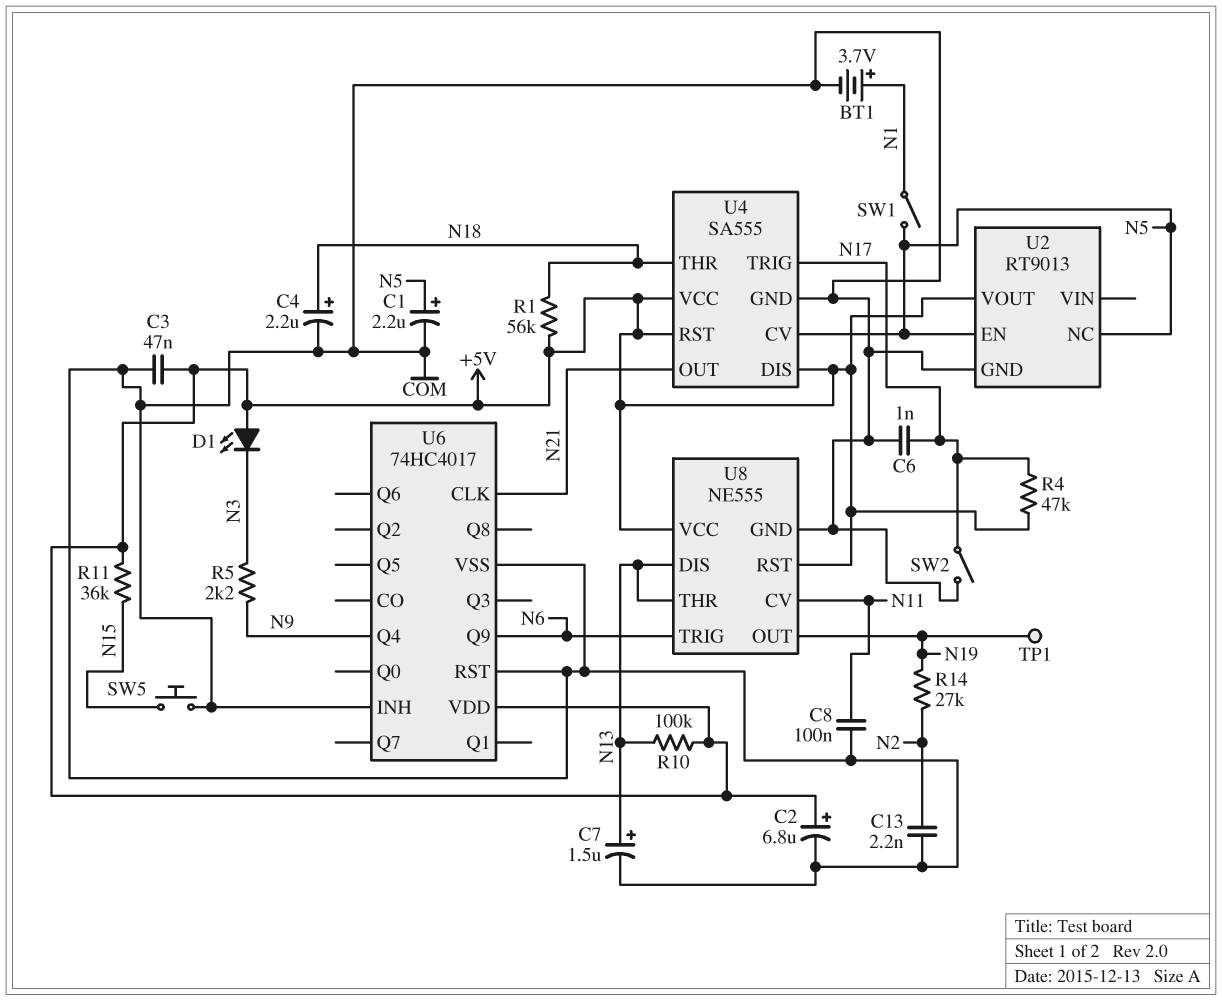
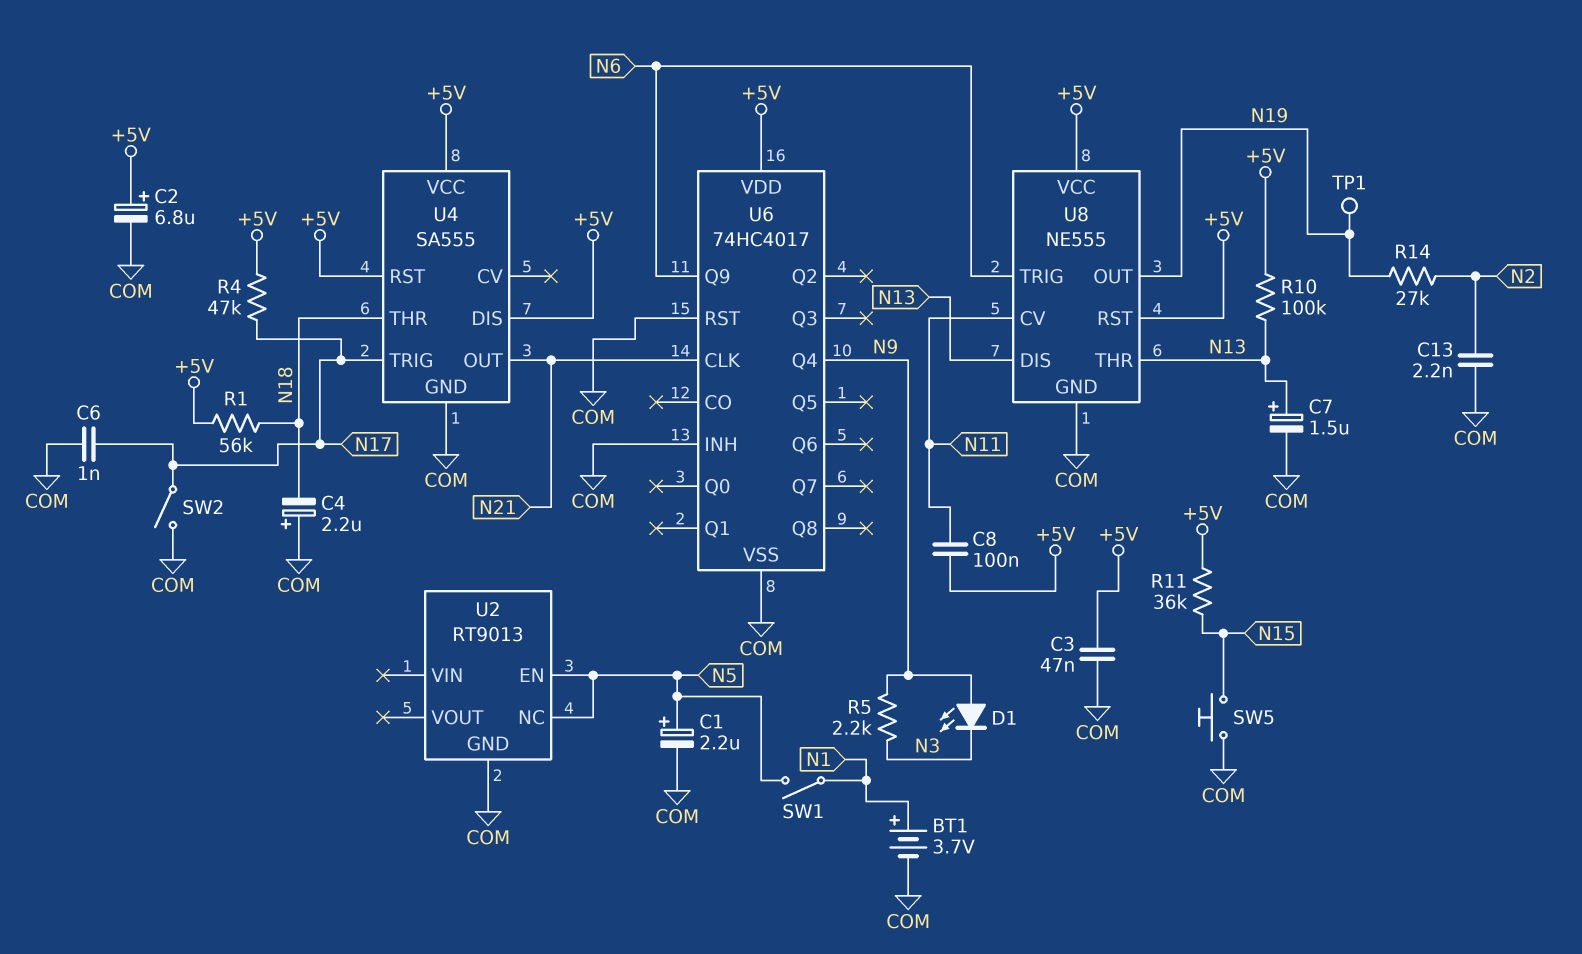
C4: 2.2uF (plus N18, minus COM) -> 2.2uF (plus COM, minus N18)
C8: 100nF (COM, N11) -> 100nF (+5V, N11)
D1: LED (A +5V, K N3) -> LED (A N9, K N3)
U2 pin VOUT: +5V -> none
U4 pin CV: N5 -> none

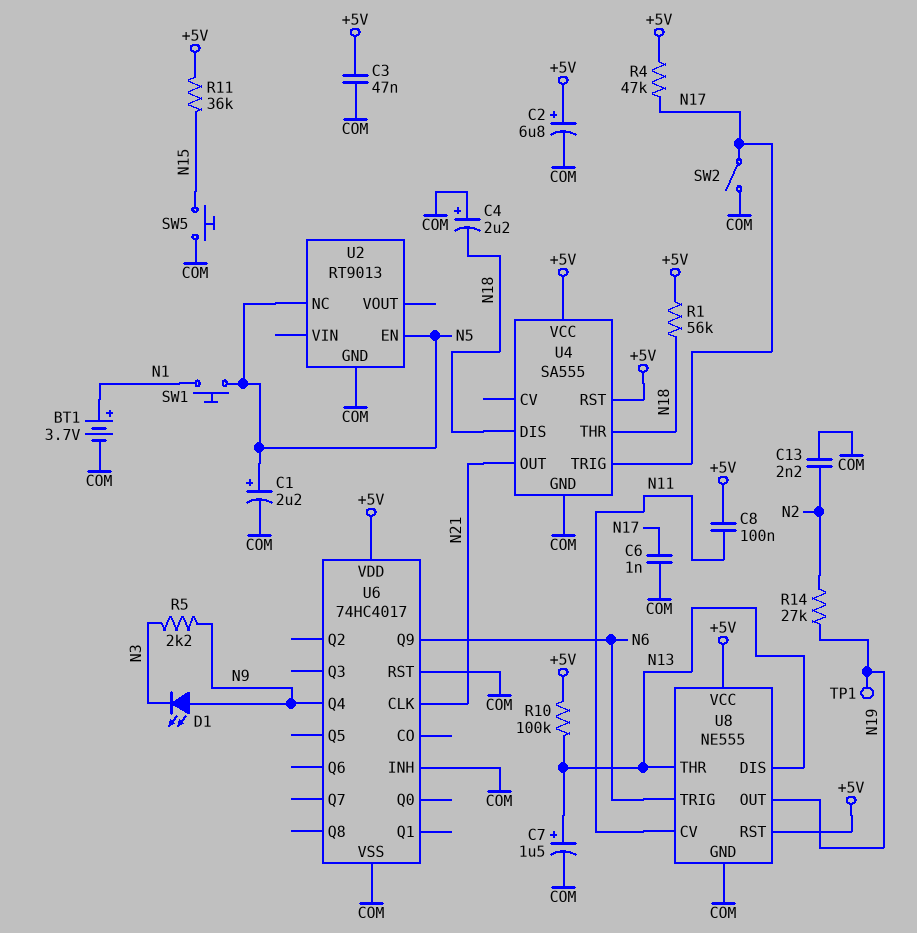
SW1: switch (N1, N5) -> button (N1, N5)
U4 pin DIS: +5V -> N18

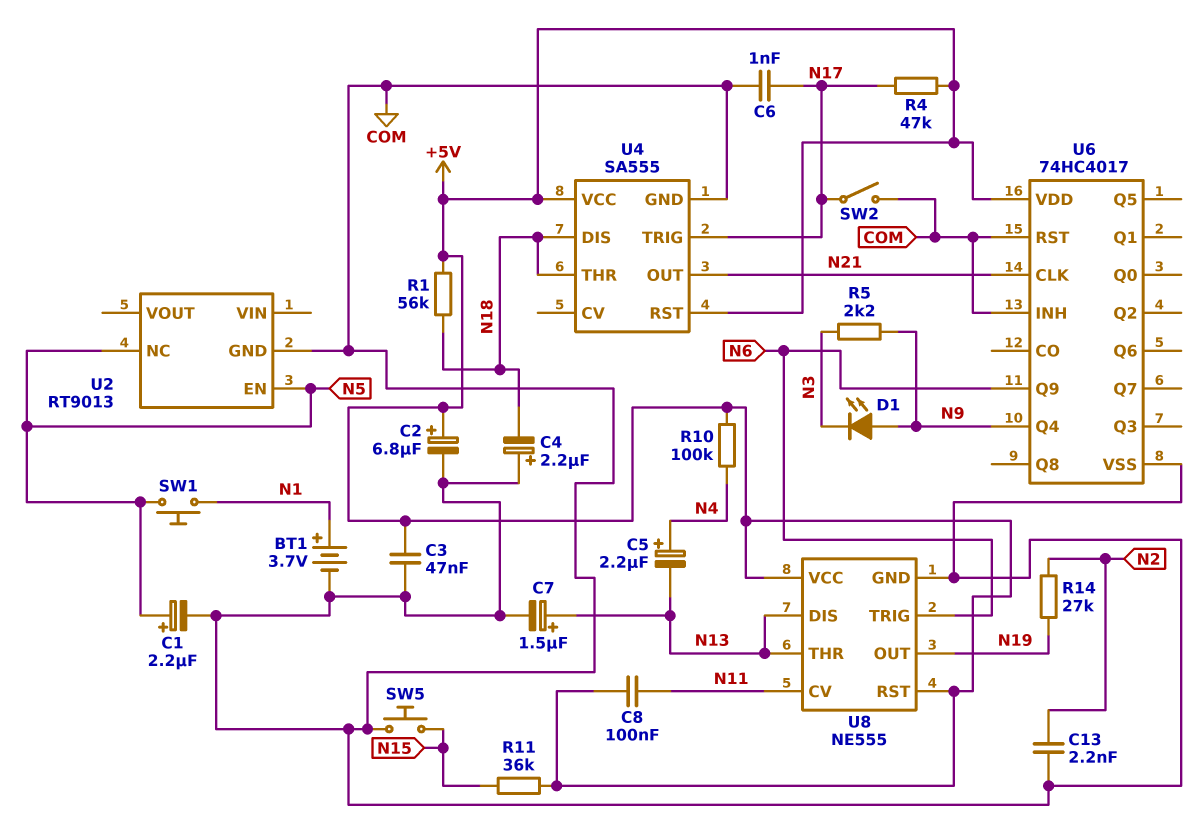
C5: none -> 2.2uF (plus N4, minus N13)
R10: 100k (+5V, N13) -> 100k (+5V, N4)
TP1: test point (N19) -> none

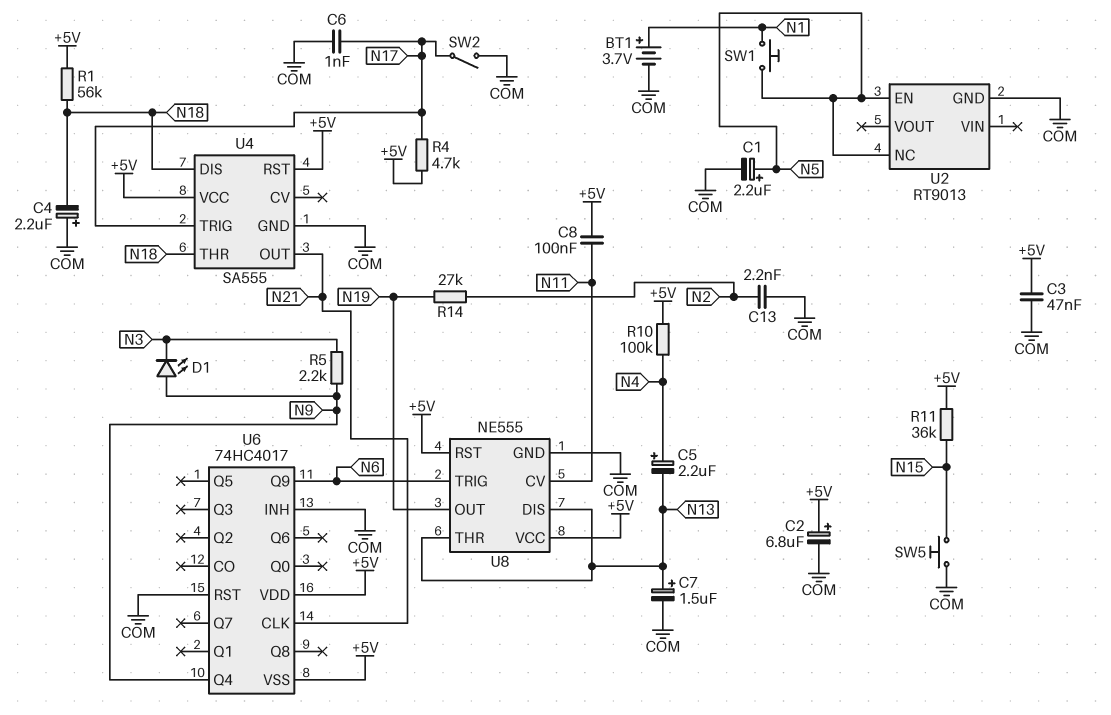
R4: 47k (+5V, N17) -> 4.7k (+5V, N17)
U6 pin VSS: COM -> +5V

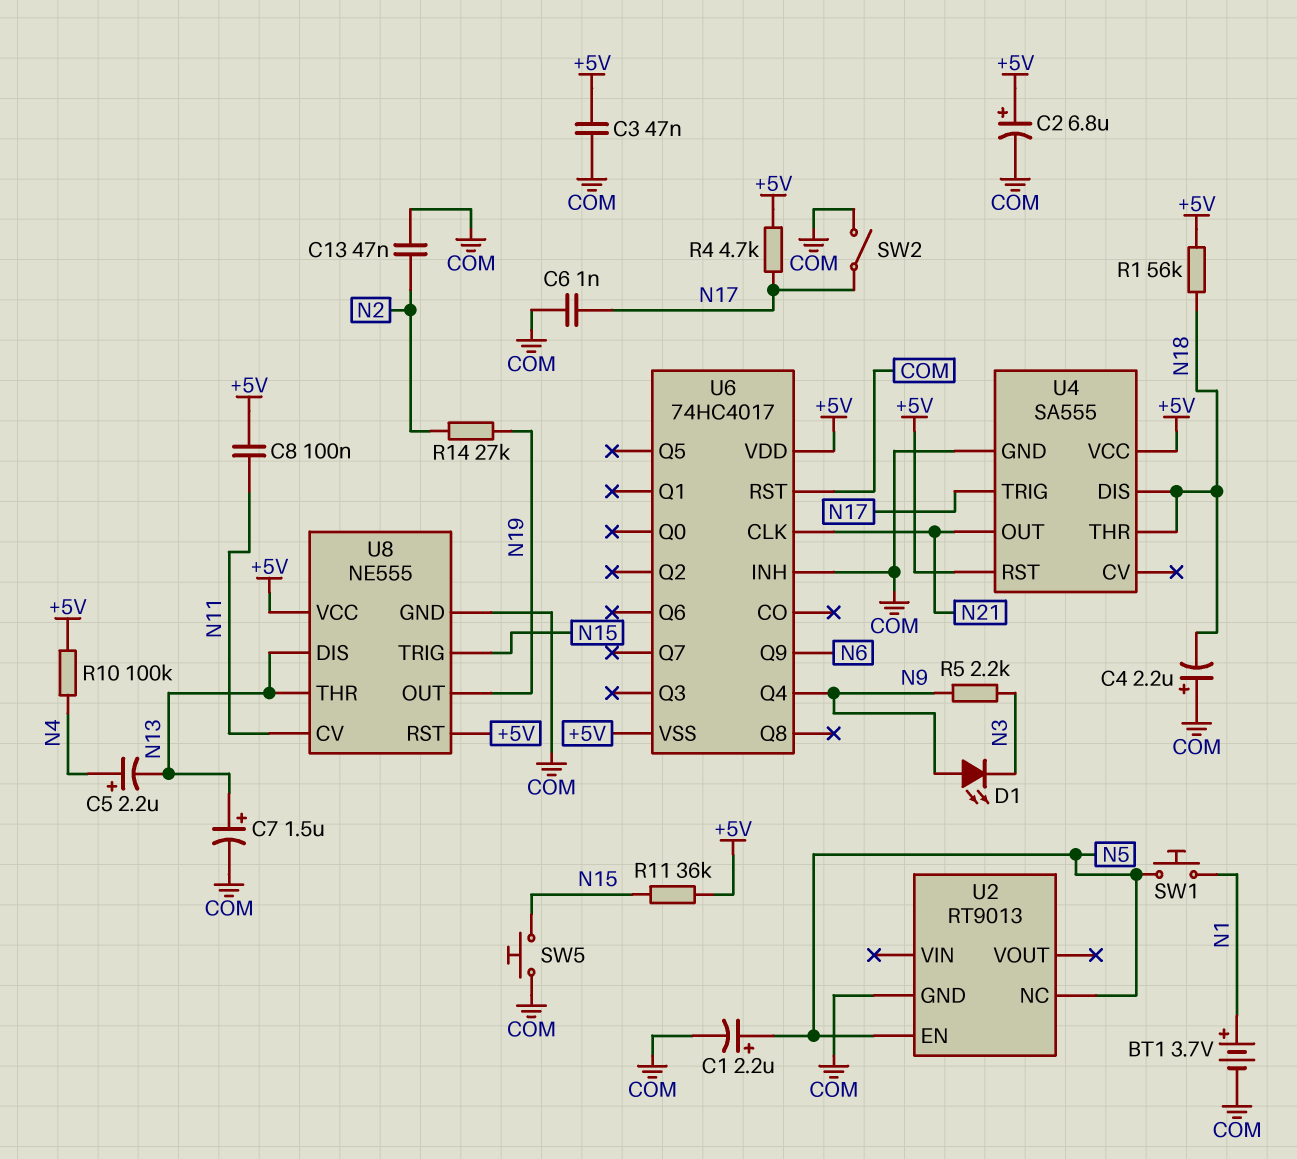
C13: 2.2nF (COM, N2) -> 47nF (COM, N2)
U8 pin TRIG: N6 -> N15

